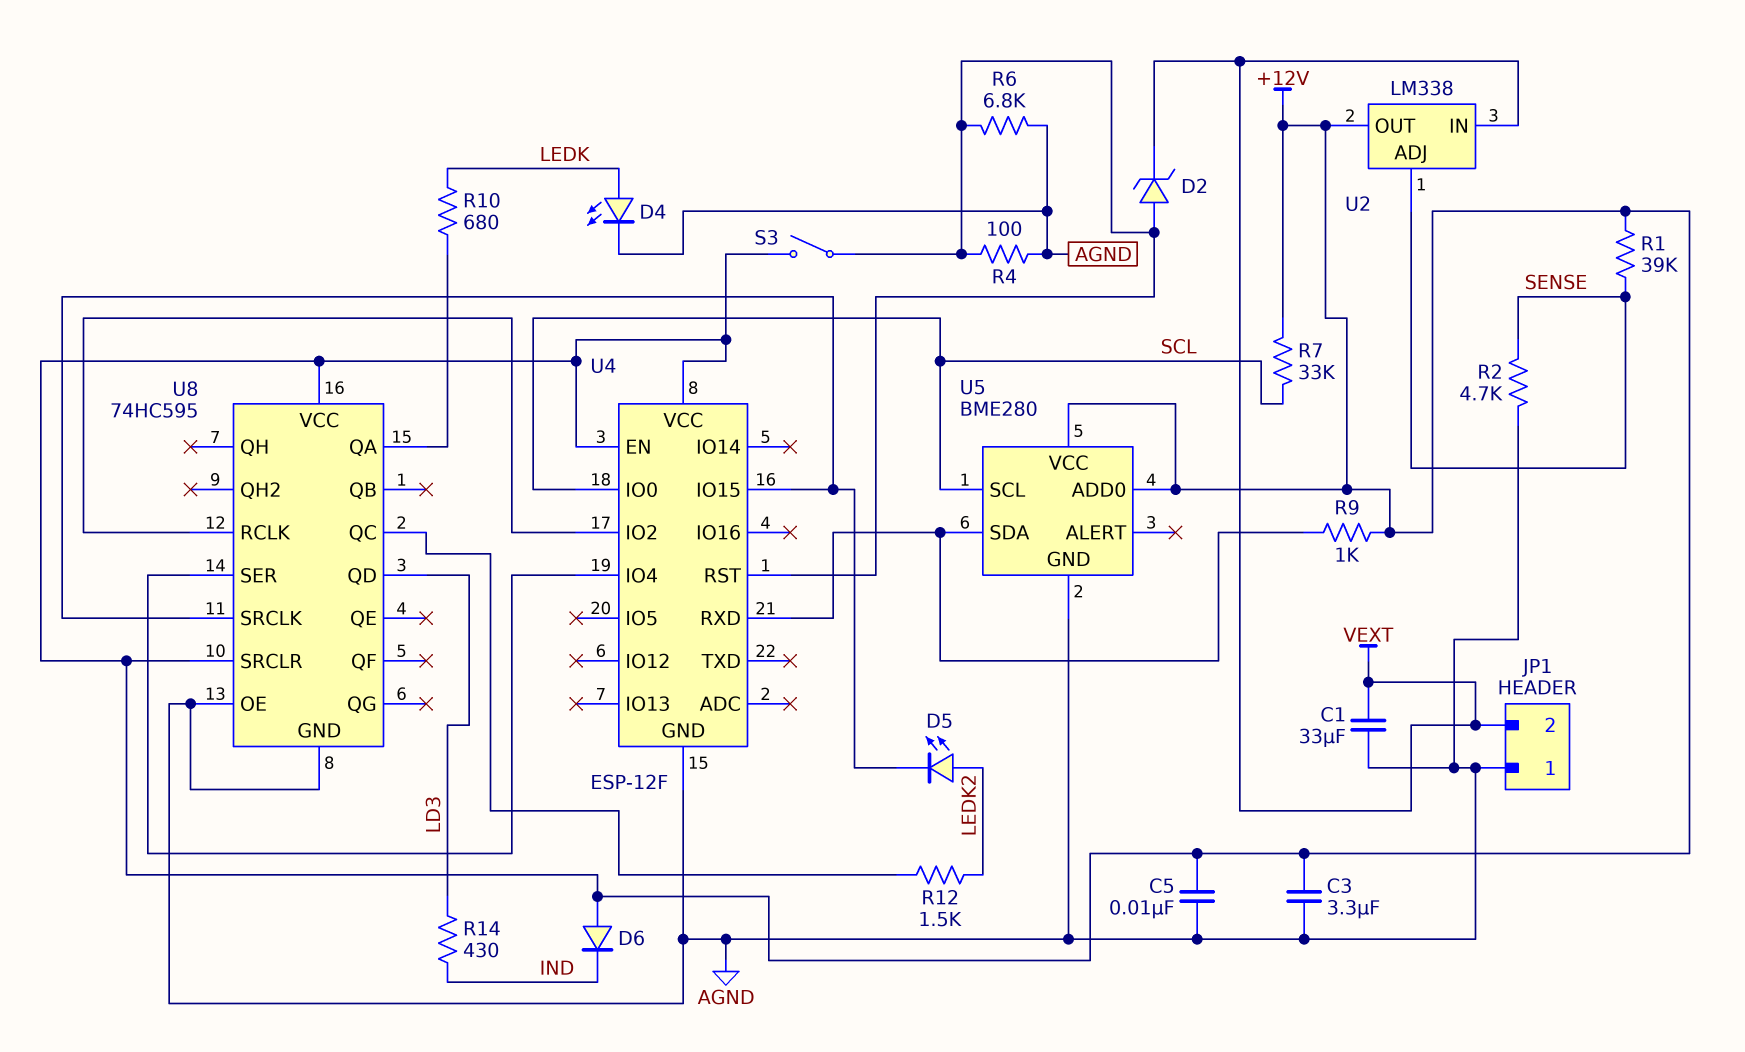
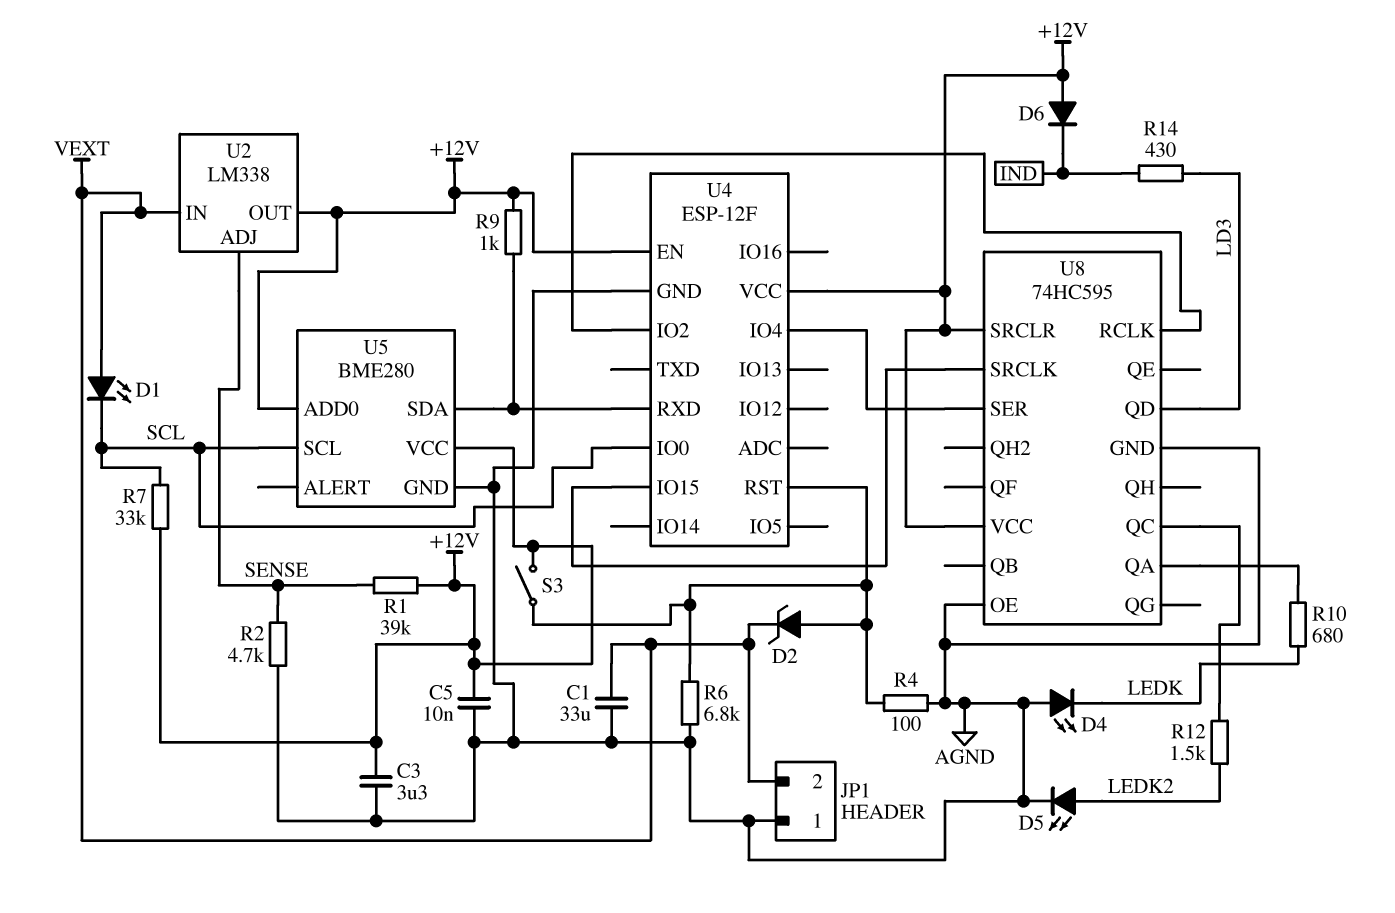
D1: none -> LED (A VEXT, K SCL)
D4: LED (A LEDK, K AGND) -> LED (A AGND, K LEDK)
D5: LED (A LEDK2, K U4/IO15) -> LED (A LEDK2, K AGND)

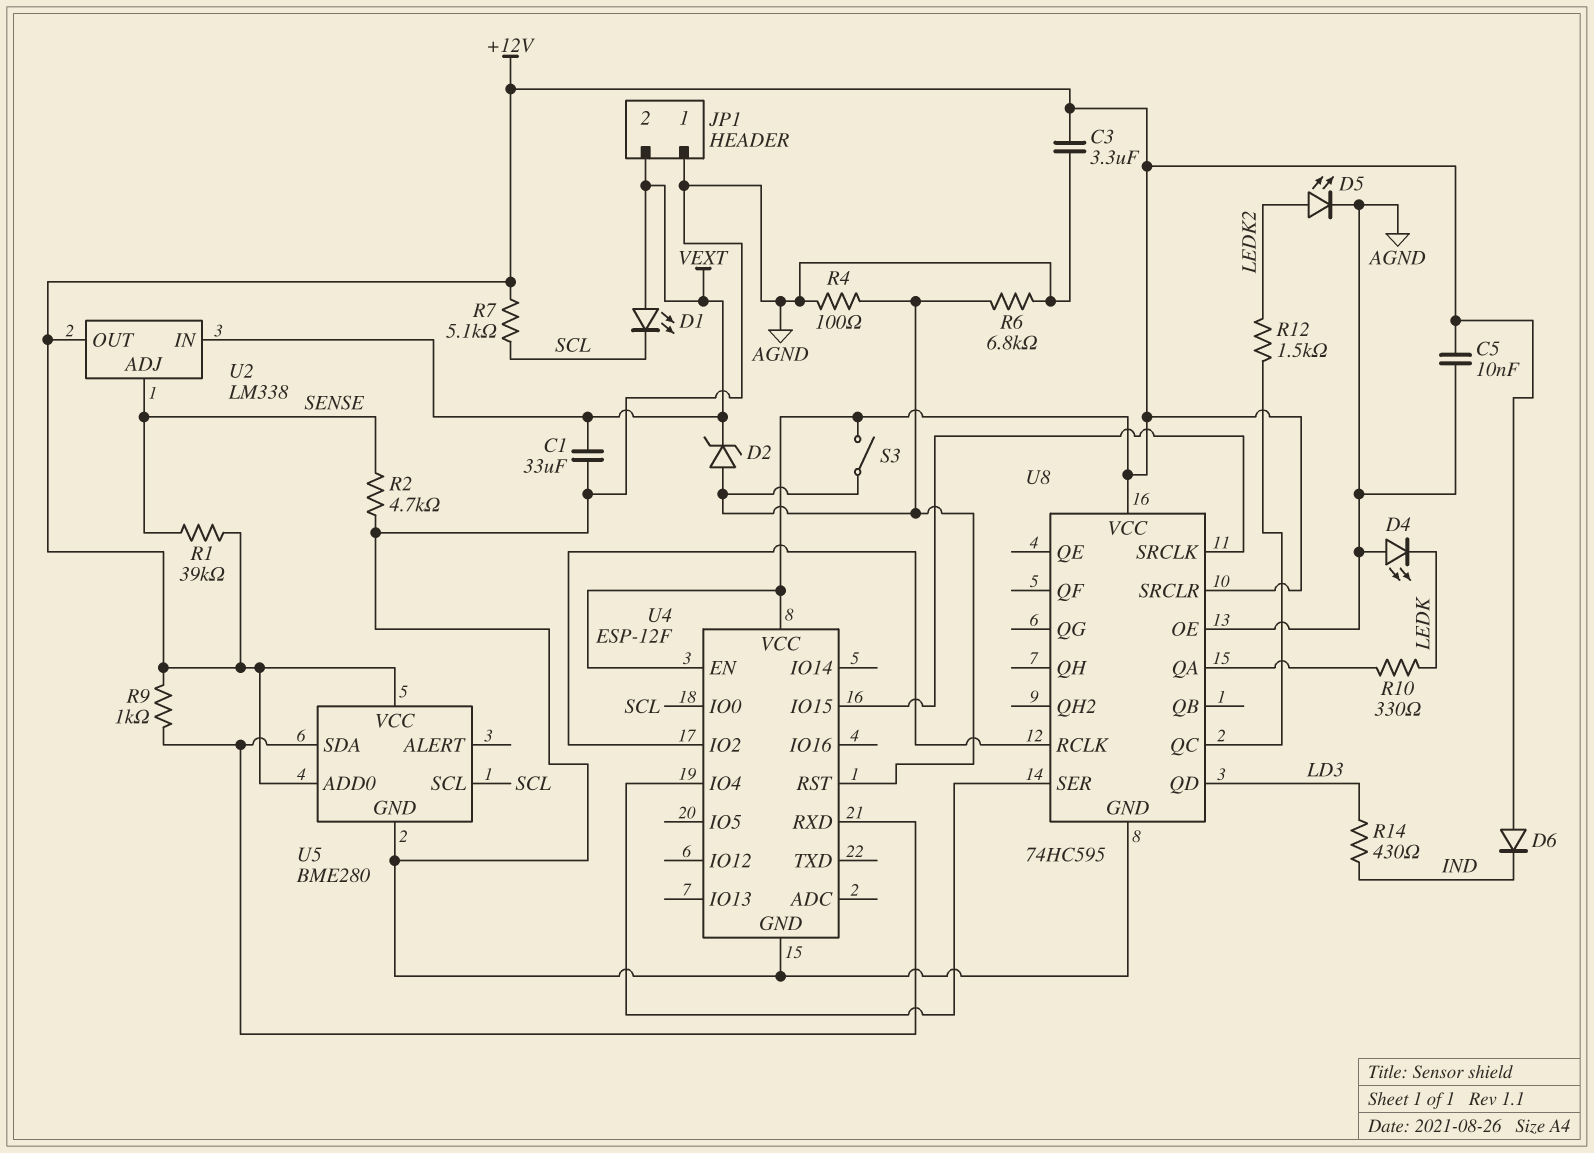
R7: 33k (+12V, SCL) -> 5.1k (+12V, SCL)
R10: 680 (LEDK, U8/QA) -> 330 (LEDK, U8/QA)

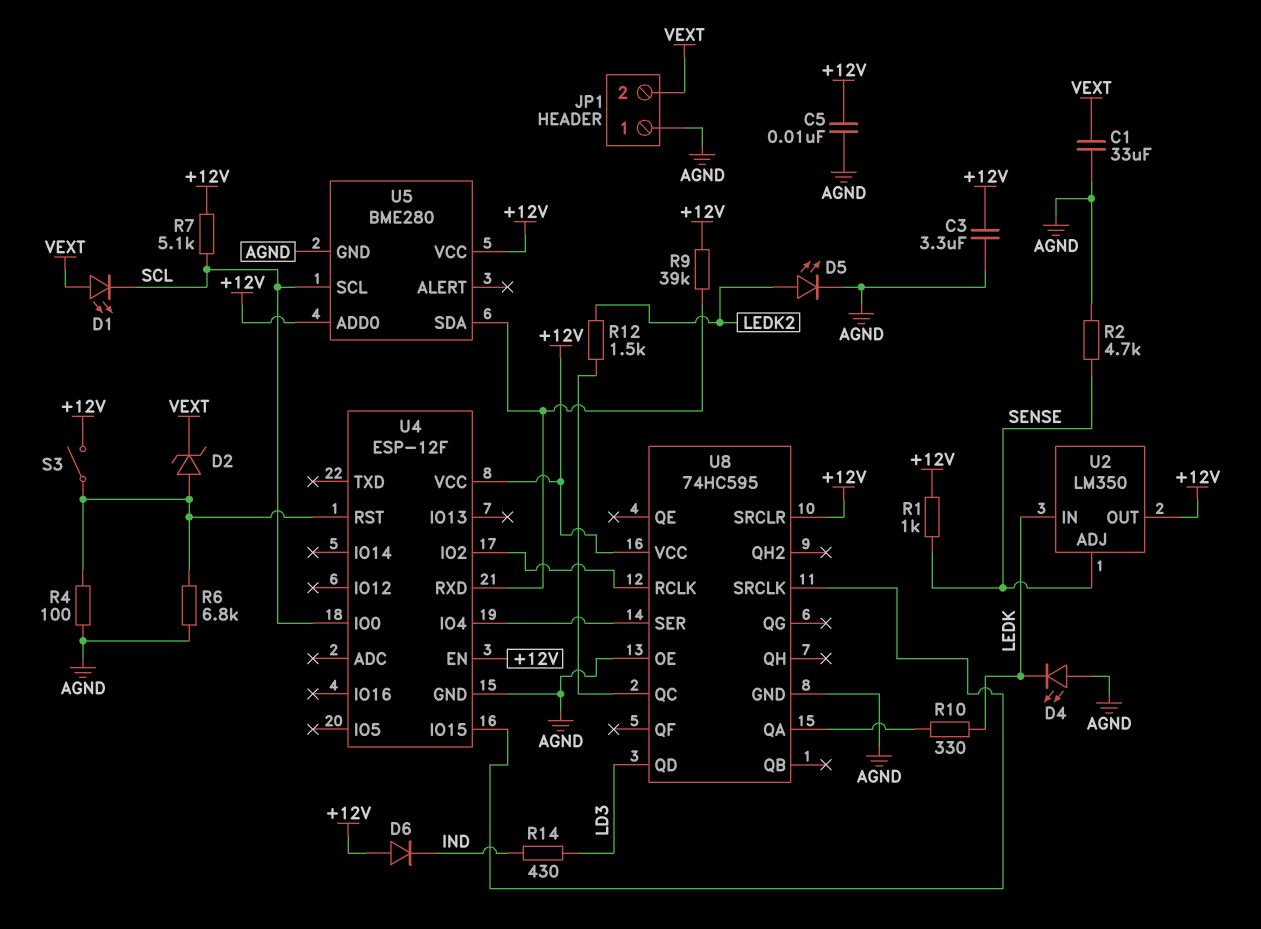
R1: 39k (+12V, SENSE) -> 1k (+12V, SENSE)
R9: 1k (+12V, U4/RXD) -> 39k (+12V, U4/RXD)
U2: LM338 -> LM350
U2 pin IN: VEXT -> LEDK

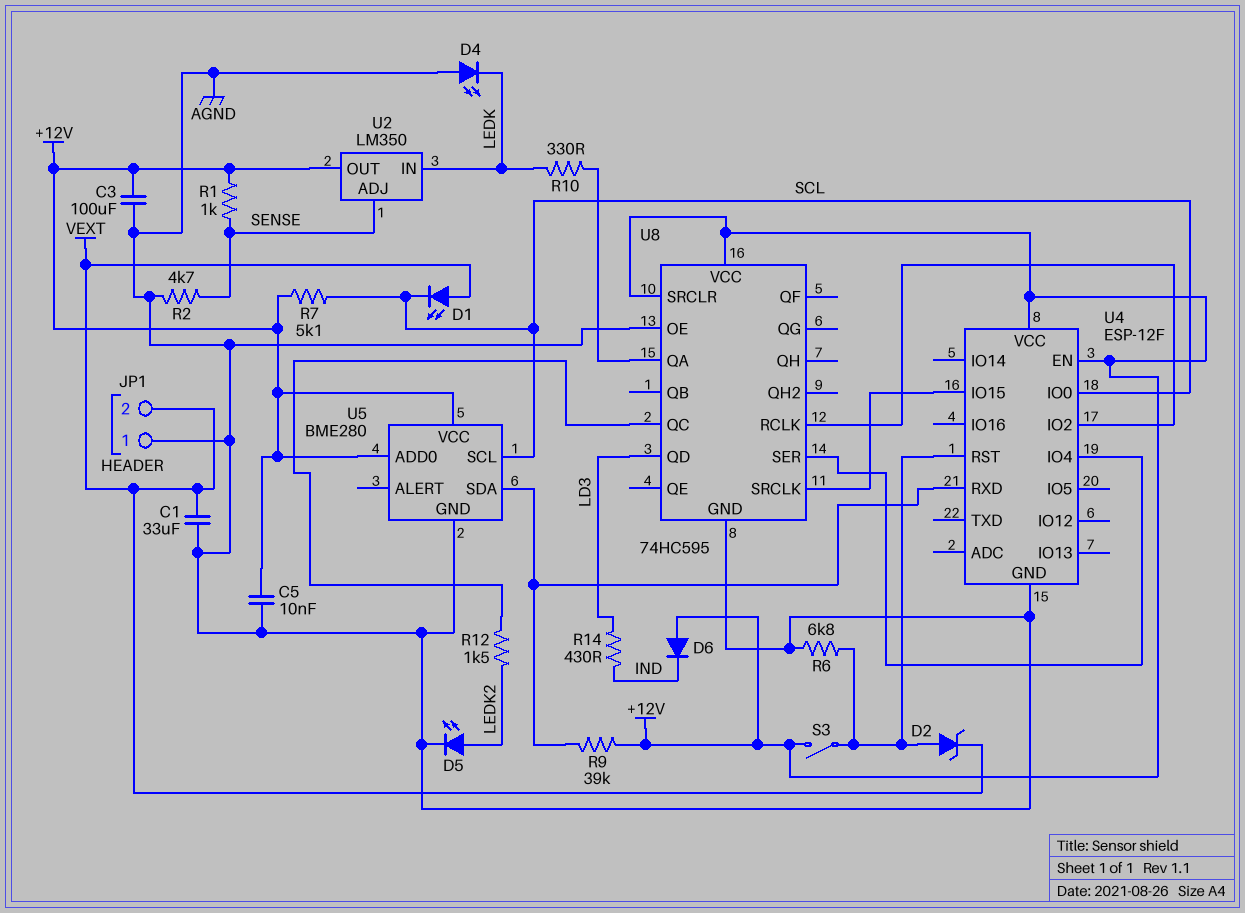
C3: 3.3uF (+12V, AGND) -> 100uF (+12V, AGND)
R4: 100 (AGND, U4/RST) -> none

